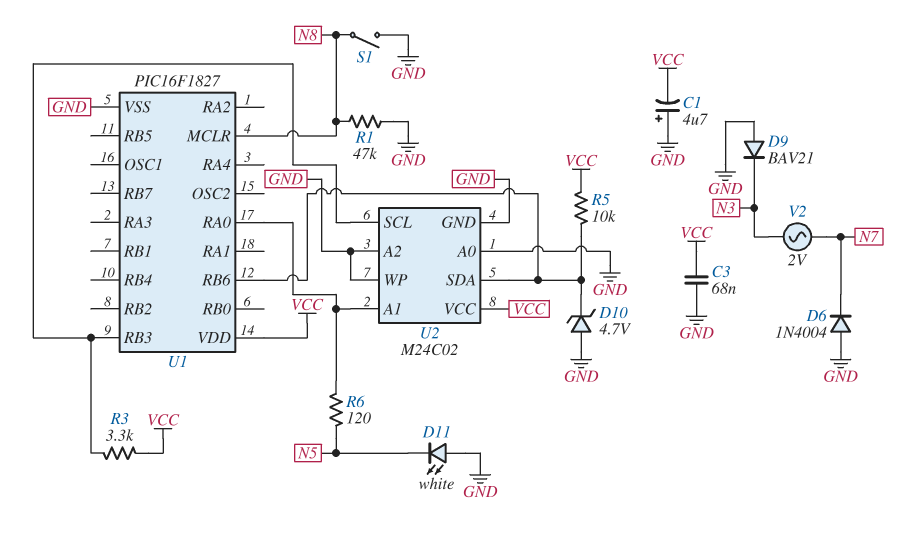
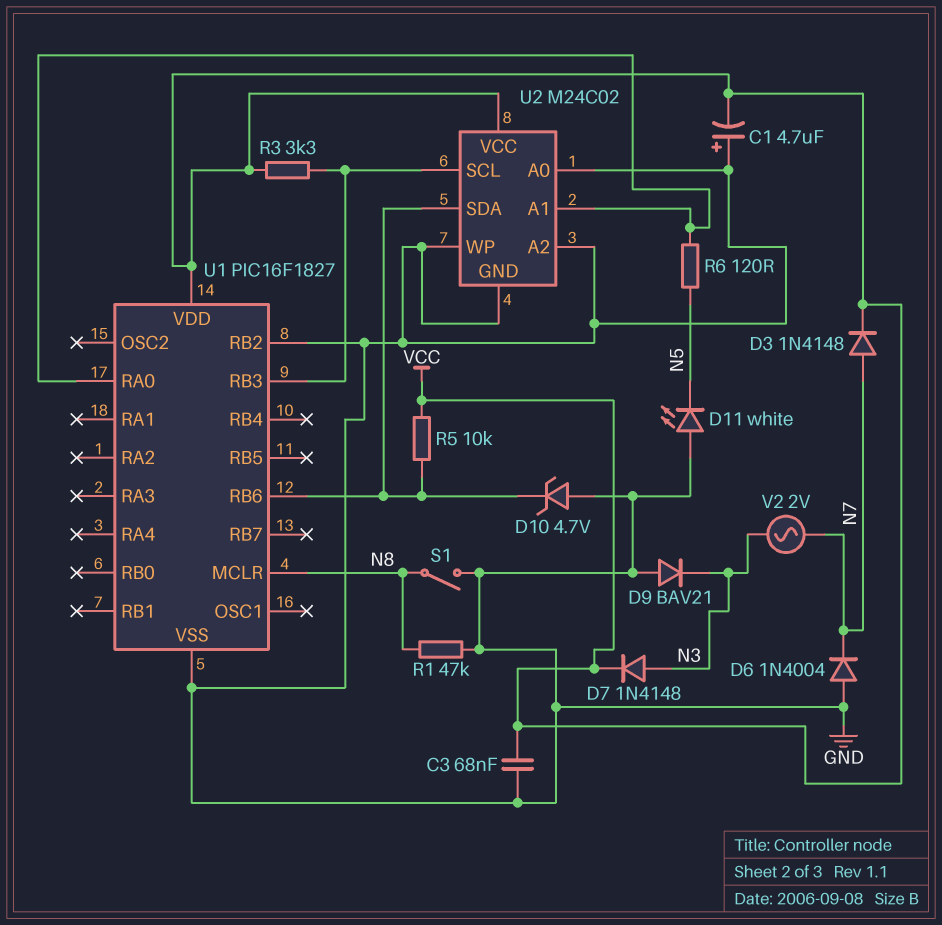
D3: none -> diode 1N4148 (A N7, K VCC)
D7: none -> diode 1N4148 (A N3, K VCC)
U1 pin RB2: none -> GND

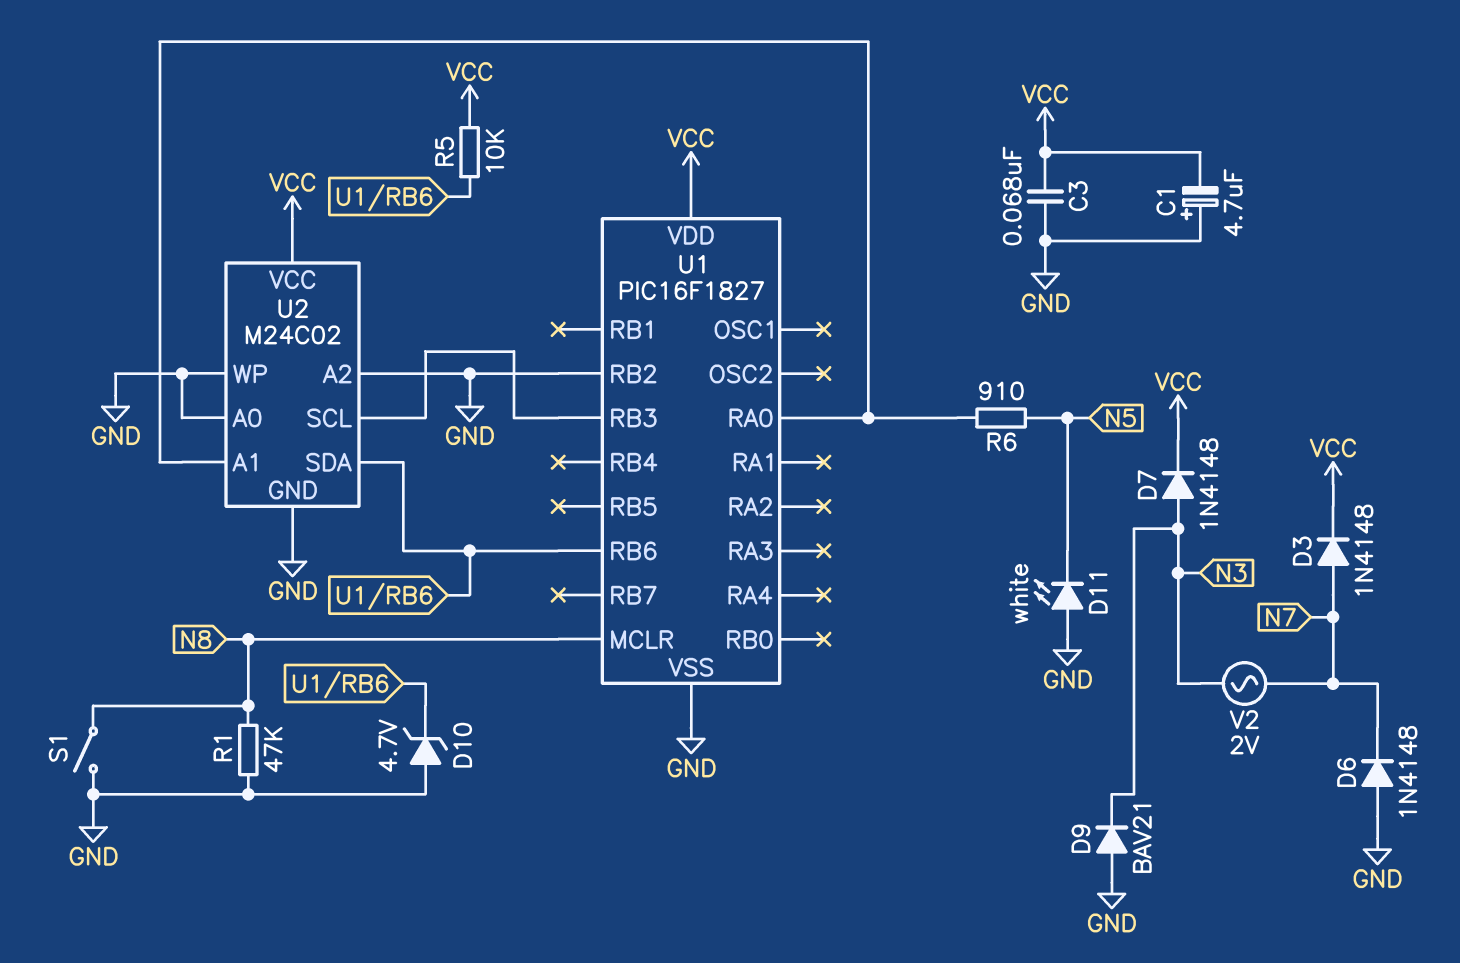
D6: diode 1N4004 (A GND, K N7) -> diode 1N4148 (A GND, K N7)
R3: 3.3k (U1/RB3, VCC) -> none
R6: 120 (N5, U1/RA0) -> 910 (N5, U1/RA0)

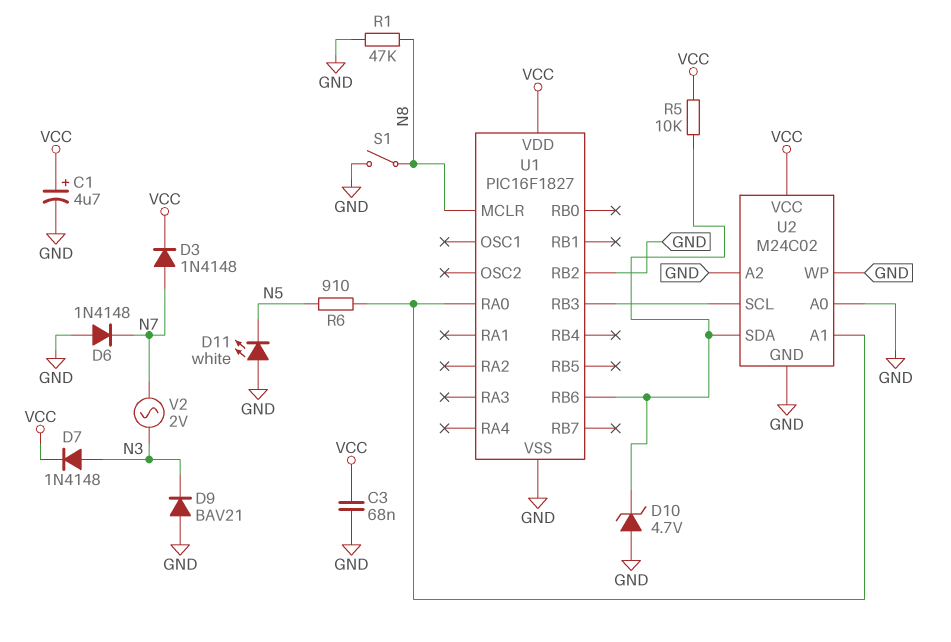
C1: 4.7uF (plus GND, minus VCC) -> 4.7uF (plus VCC, minus GND)

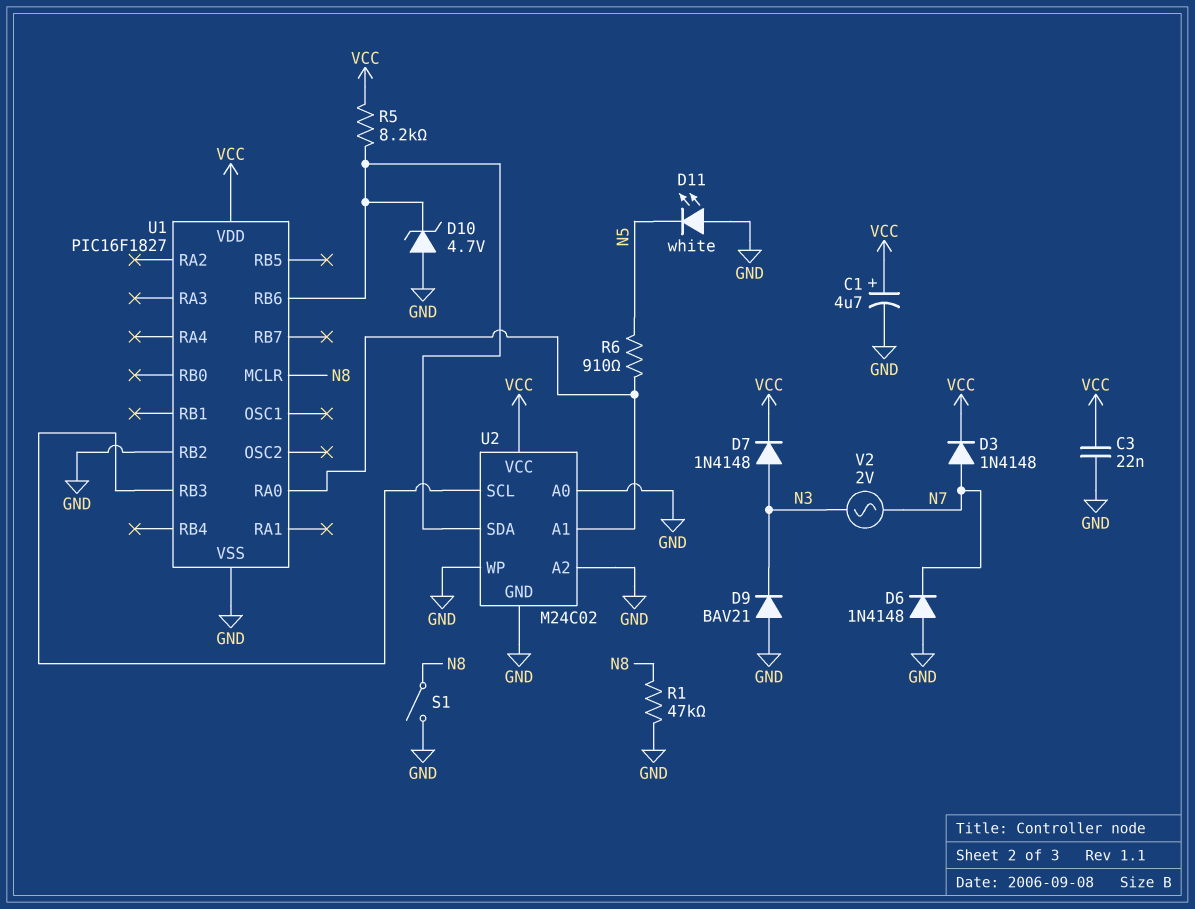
C3: 68nF (GND, VCC) -> 22nF (GND, VCC)
R5: 10k (U1/RB6, VCC) -> 8.2k (U1/RB6, VCC)

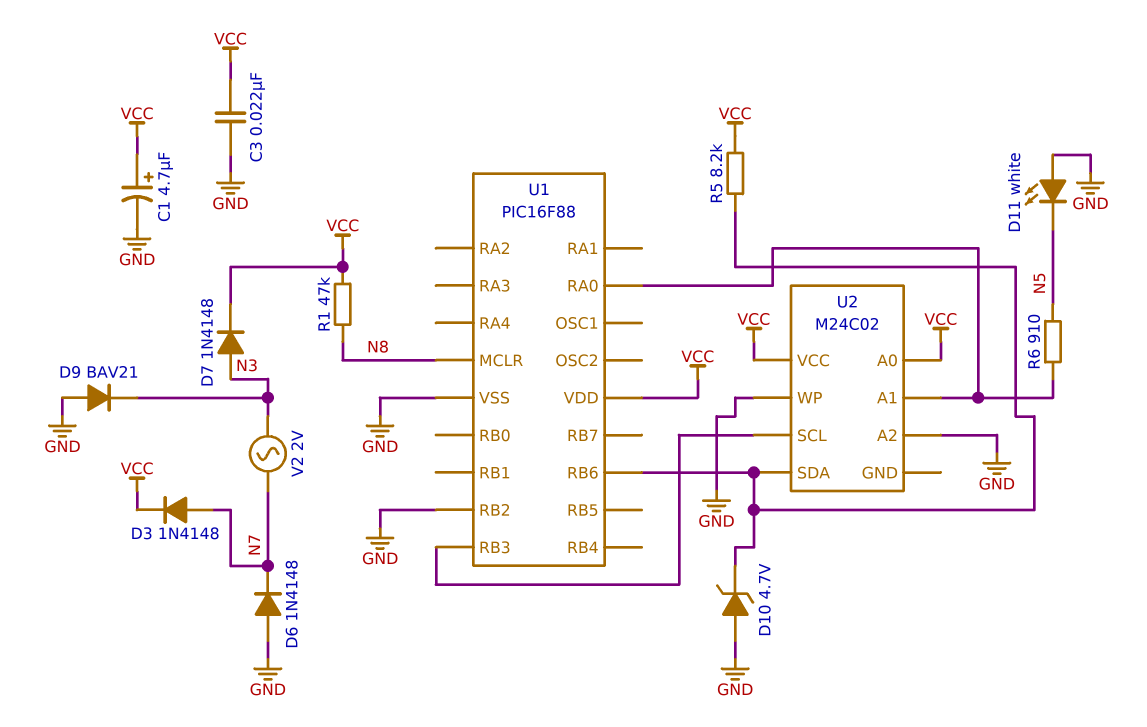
R1: 47k (GND, N8) -> 47k (N8, VCC)
S1: switch (GND, N8) -> none
U1: PIC16F1827 -> PIC16F88
U2 pin A0: GND -> VCC
U2 pin GND: GND -> none

